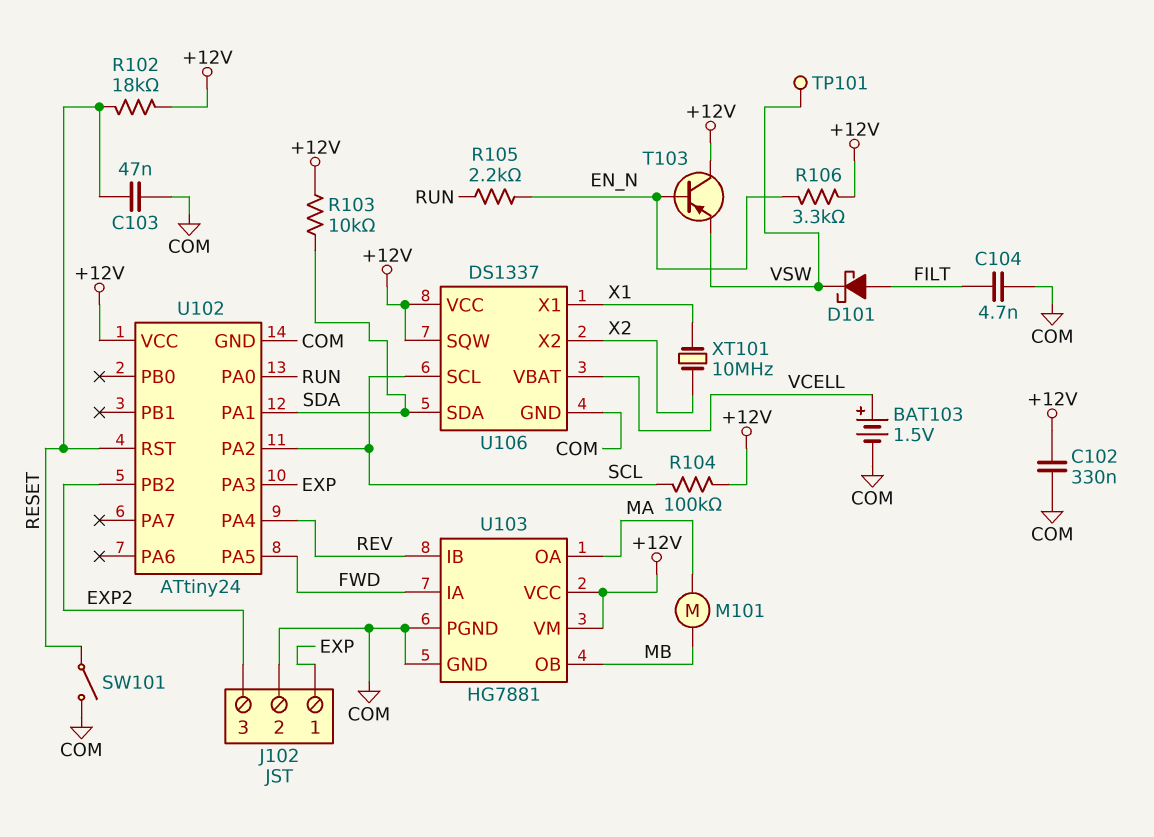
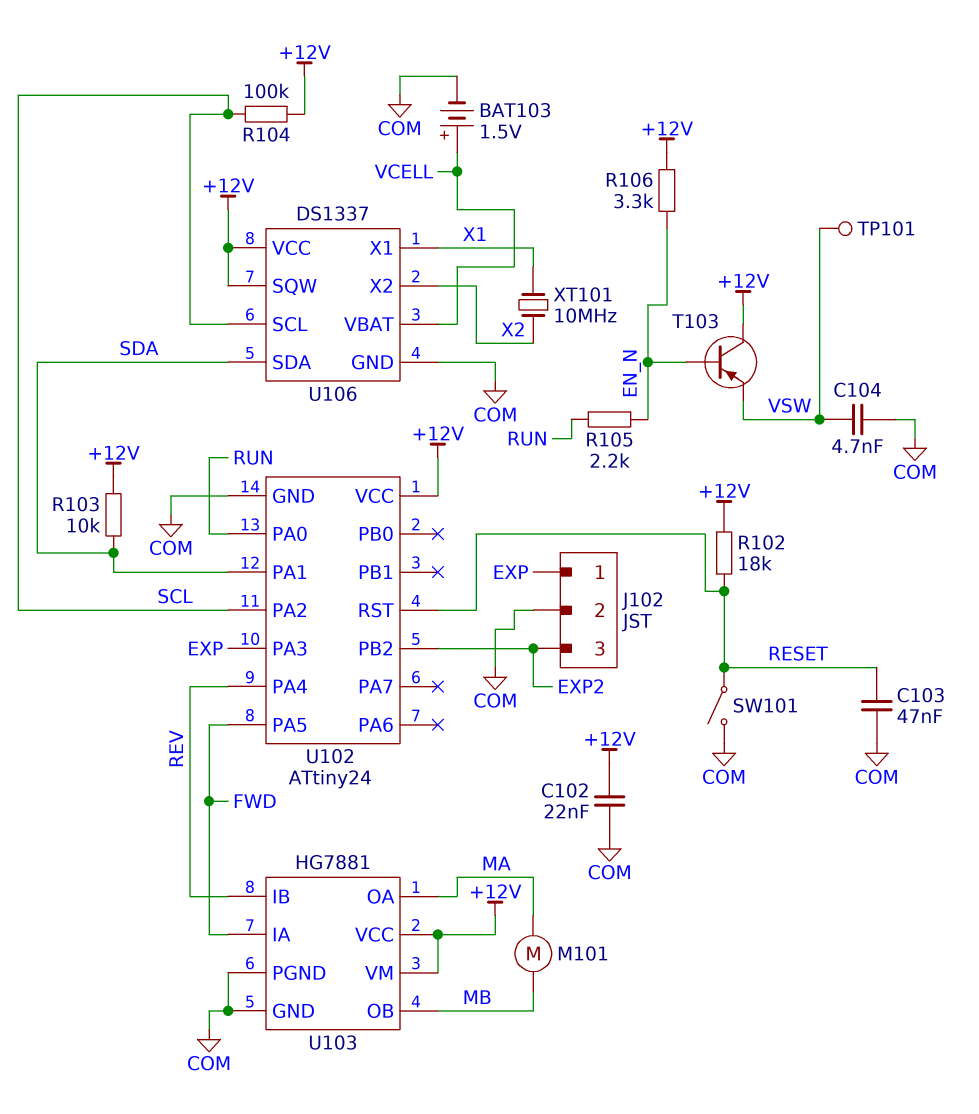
C102: 330nF (+12V, COM) -> 22nF (+12V, COM)
C104: 4.7nF (COM, FILT) -> 4.7nF (COM, VSW)
D101: schottky (A FILT, K VSW) -> none

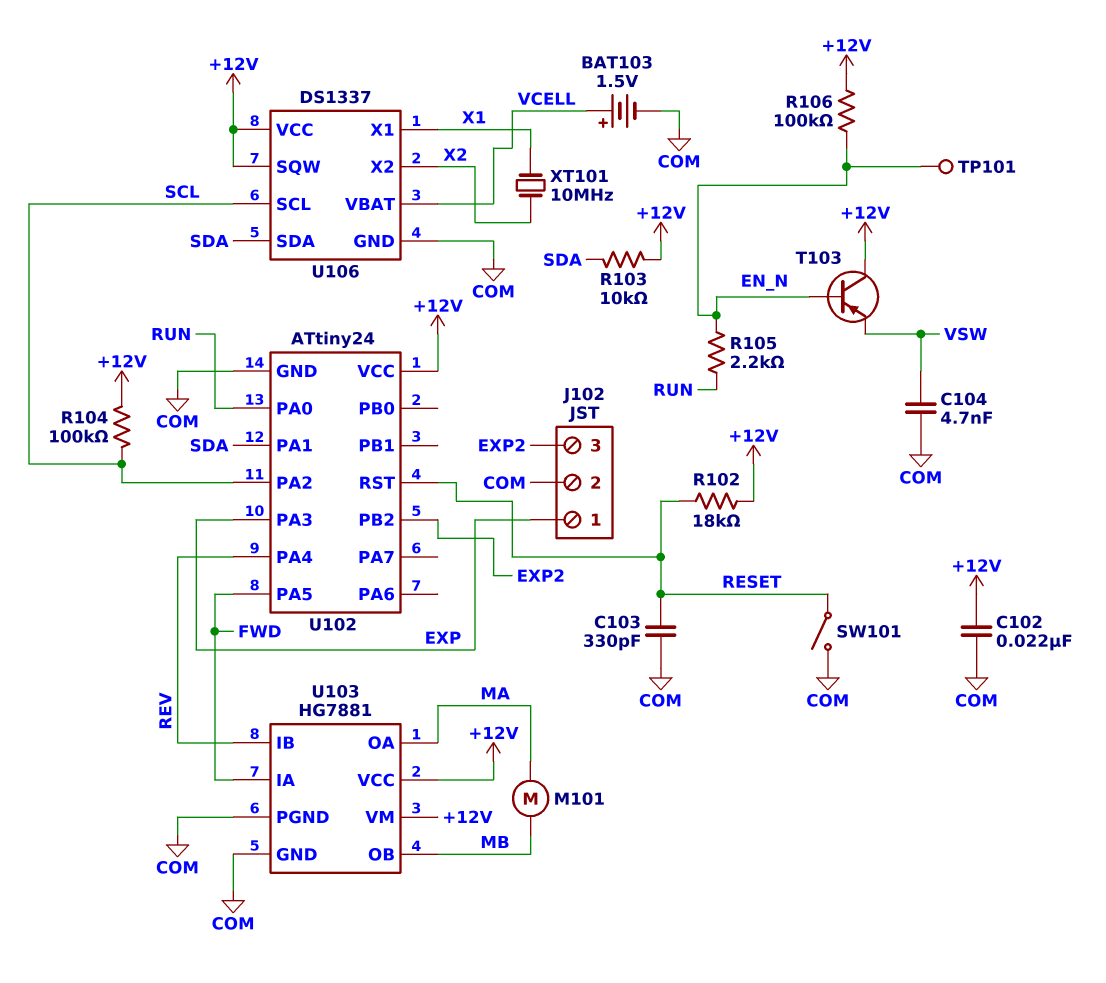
C103: 47nF (COM, RESET) -> 330pF (COM, RESET)
R106: 3.3k (+12V, EN_N) -> 100k (+12V, EN_N)
TP101: test point (VSW) -> test point (EN_N)

